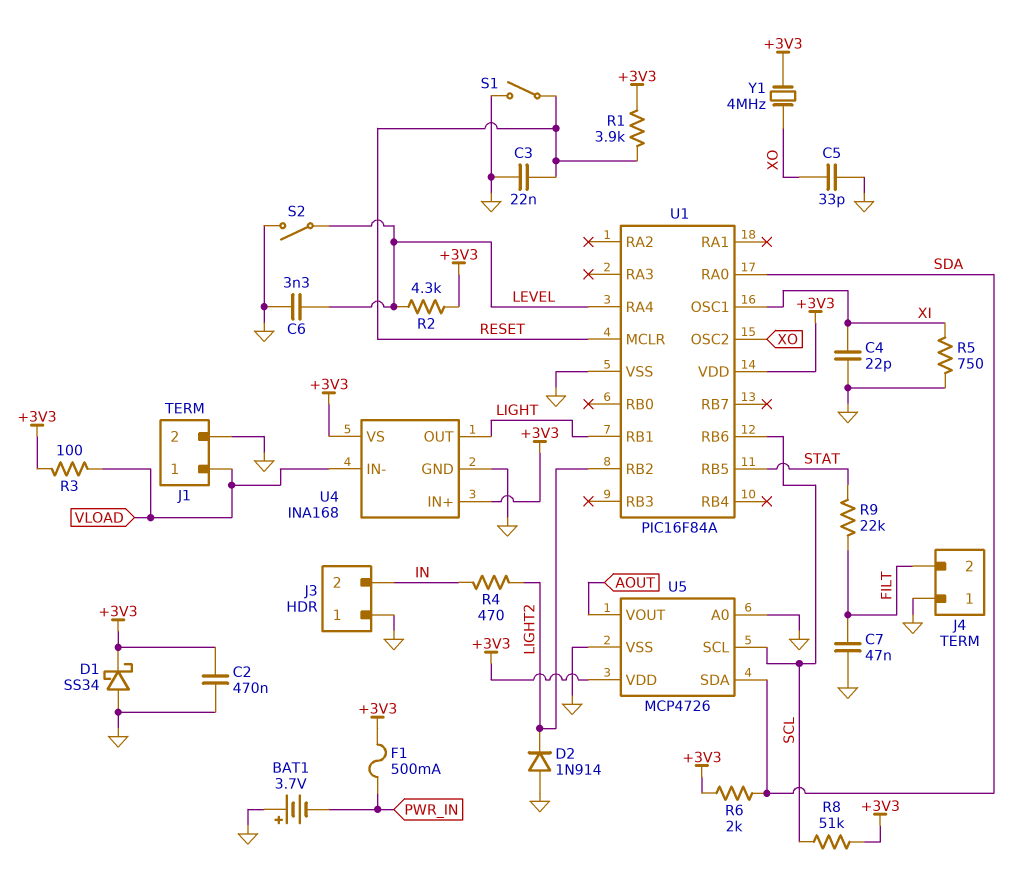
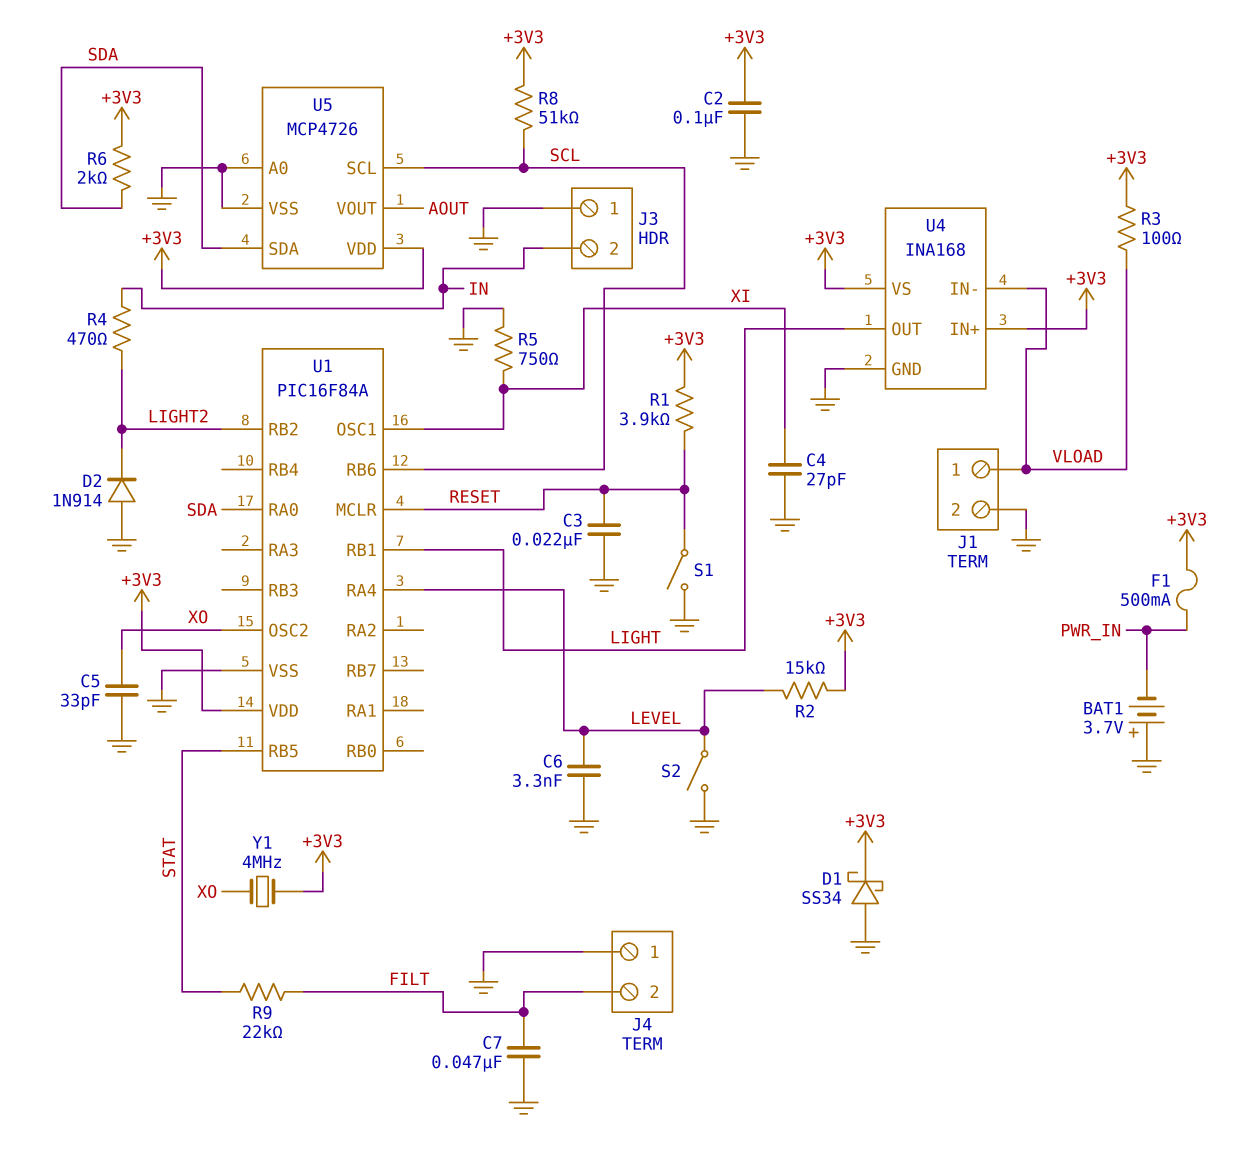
C2: 470nF (+3V3, GND) -> 100nF (+3V3, GND)
C4: 22pF (GND, XI) -> 27pF (GND, XI)
R2: 4.3k (+3V3, LEVEL) -> 15k (+3V3, LEVEL)

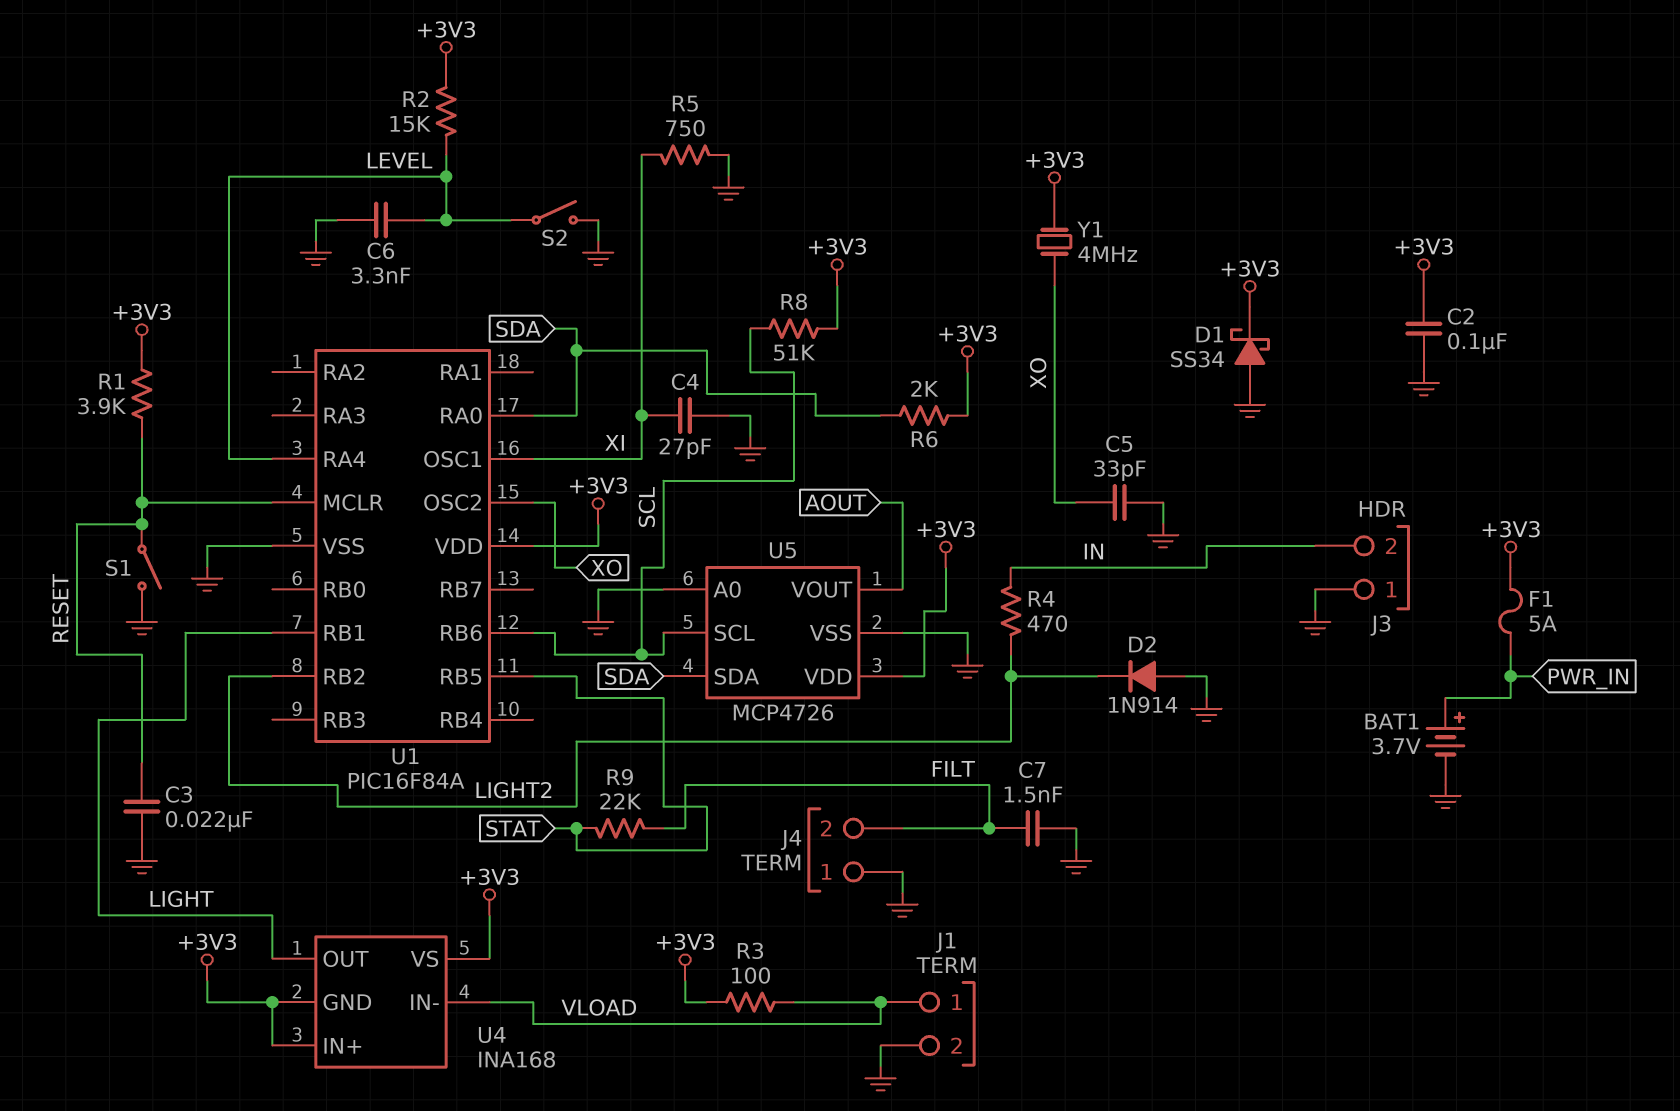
BAT1: 3.7V (plus GND, minus PWR_IN) -> 3.7V (plus PWR_IN, minus GND)
C7: 47nF (FILT, GND) -> 1.5nF (FILT, GND)
F1: 500mA (+3V3, PWR_IN) -> 5A (+3V3, PWR_IN)
U4 pin GND: GND -> +3V3

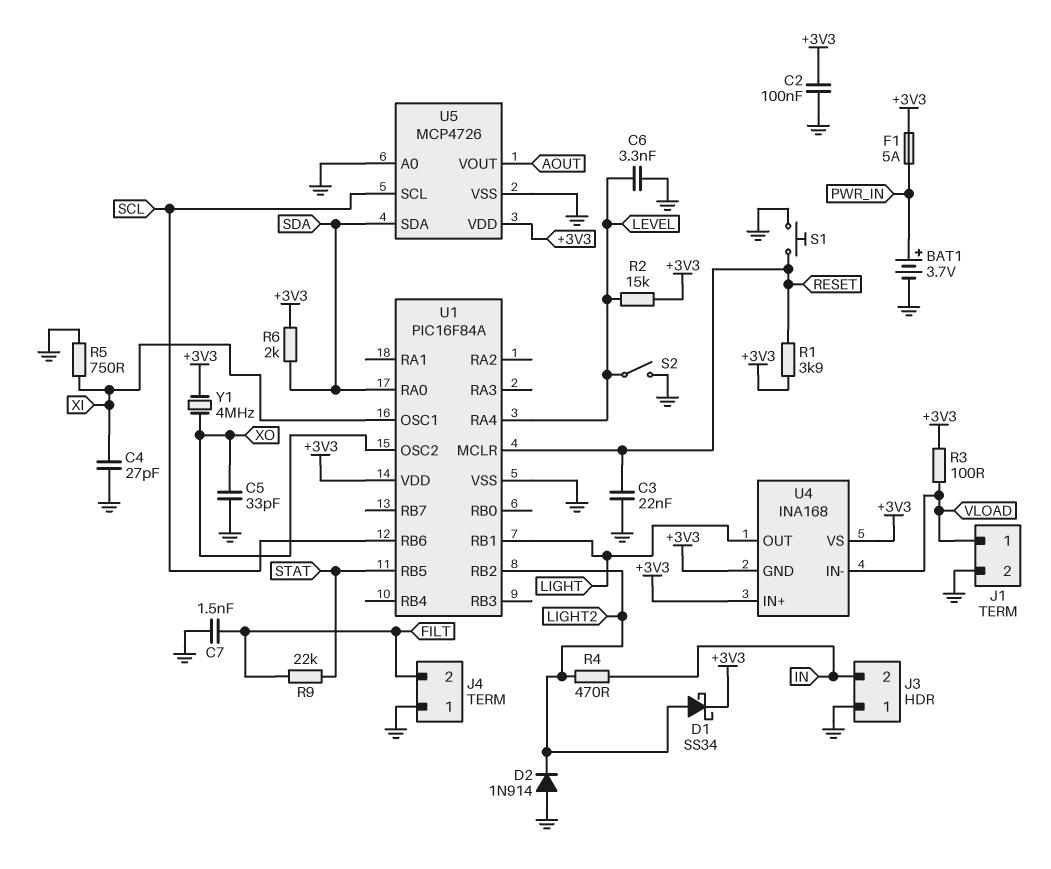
D1: schottky SS34 (A GND, K +3V3) -> schottky SS34 (A LIGHT2, K +3V3)
R8: 51k (+3V3, SCL) -> none
S1: switch (GND, RESET) -> button (GND, RESET)

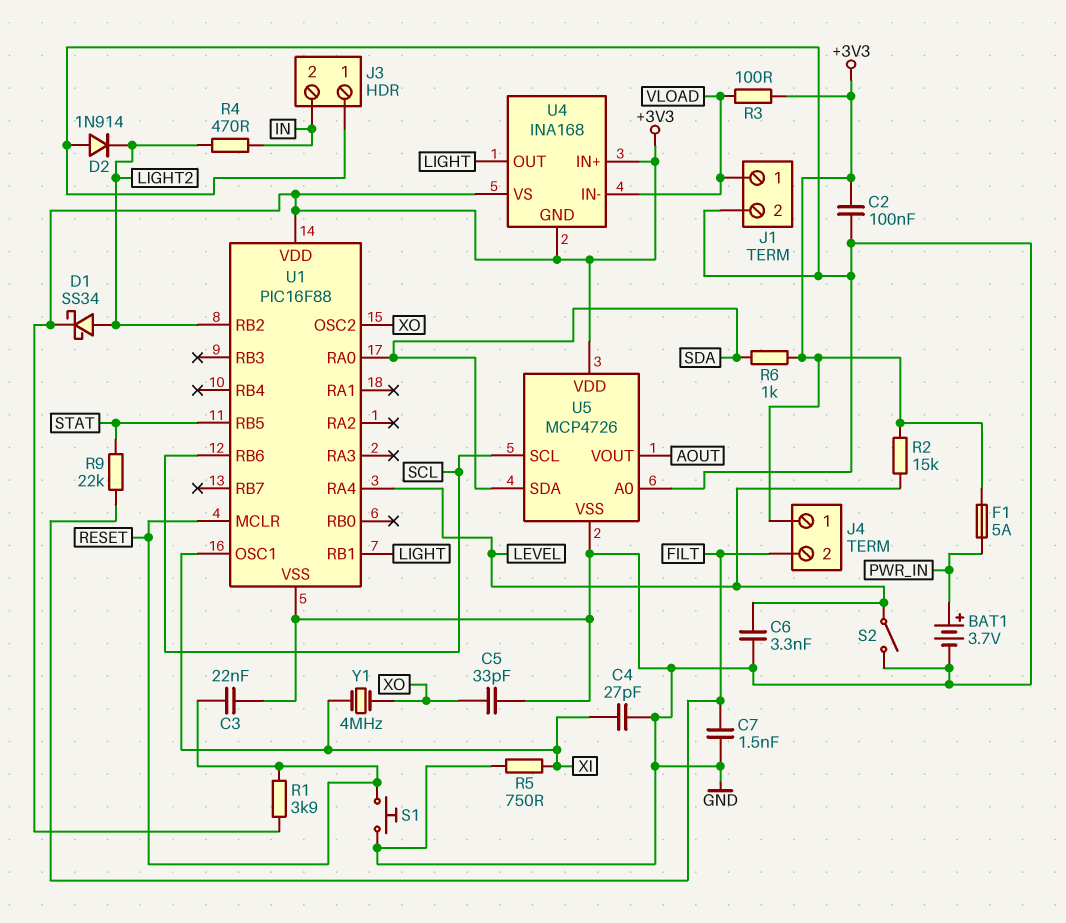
J4 pin 1: GND -> +3V3
R6: 2k (+3V3, SDA) -> 1k (+3V3, SDA)
U1: PIC16F84A -> PIC16F88
Y1: 4MHz (+3V3, XO) -> 4MHz (XI, XO)

